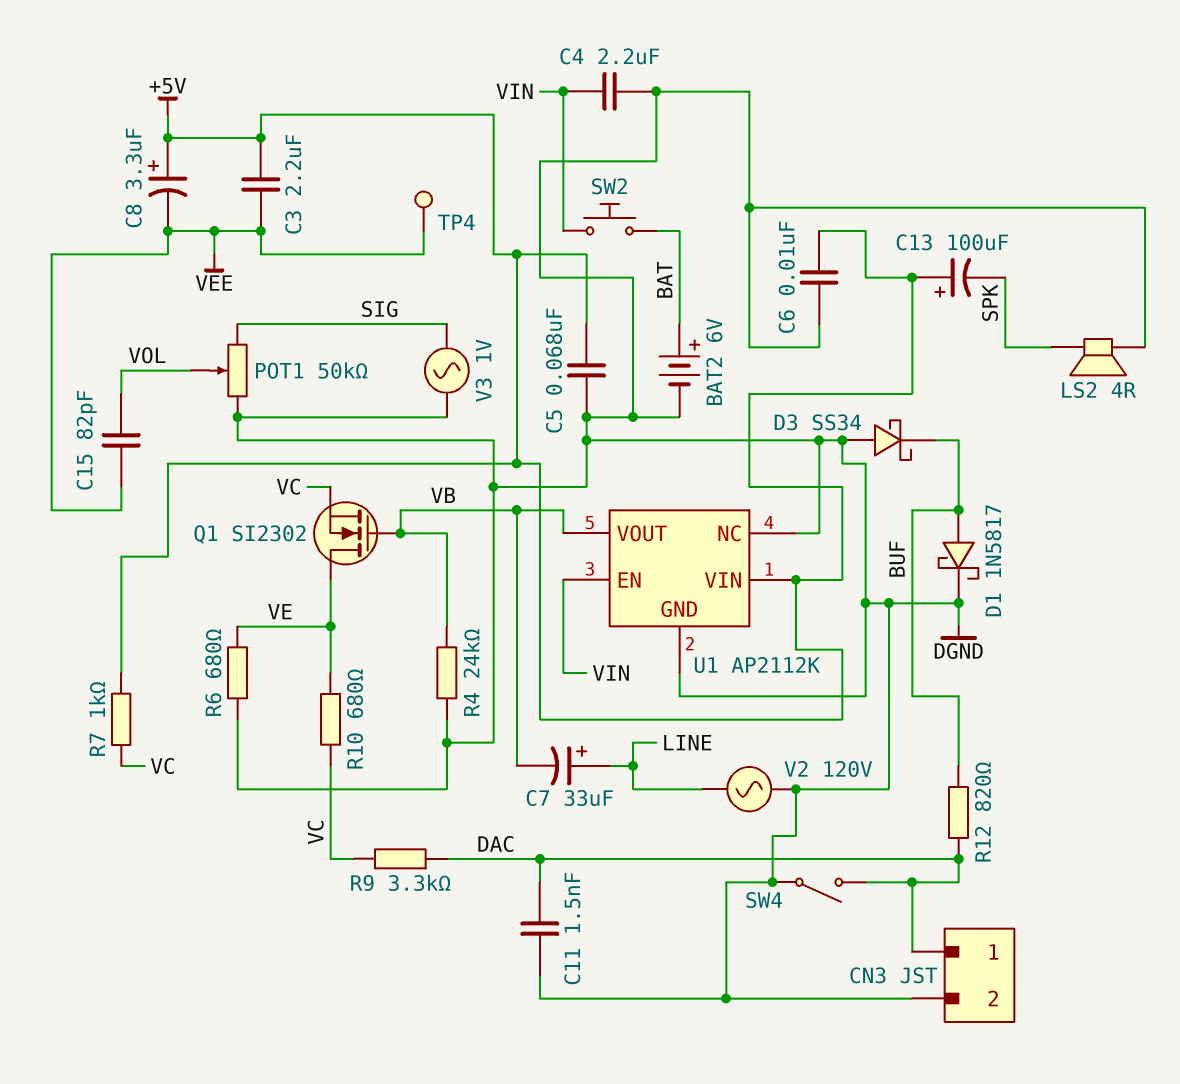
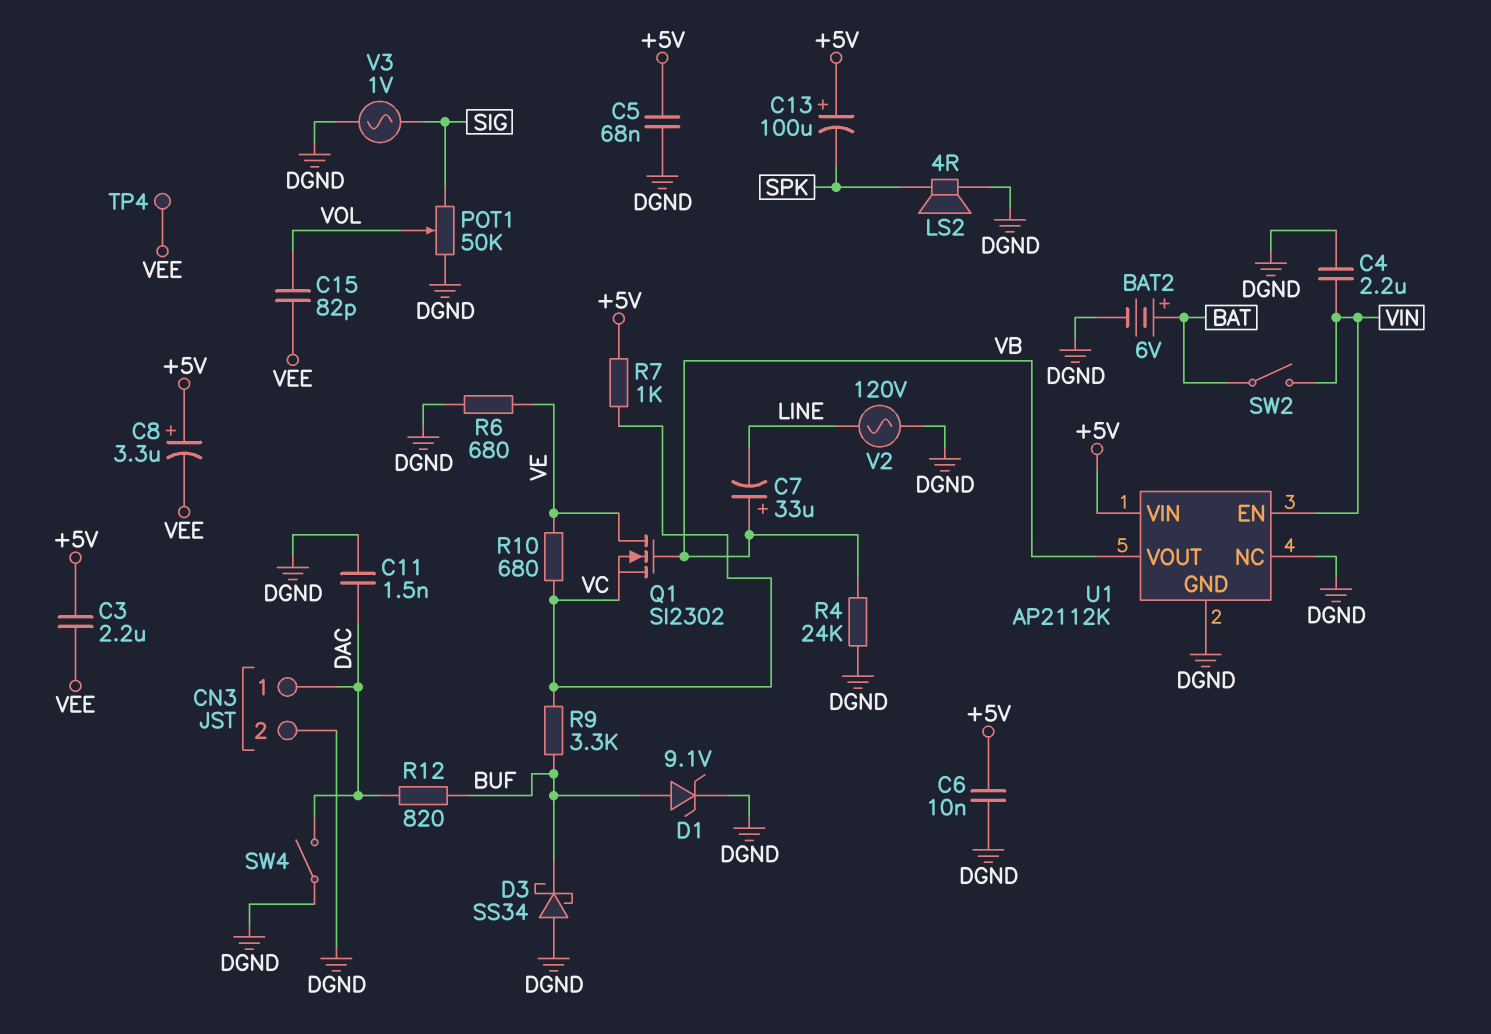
C7: 33uF (plus LINE, minus VB) -> 33uF (plus VB, minus LINE)
D1: schottky 1N5817 (A BUF, K DGND) -> zener 9.1V (A BUF, K DGND)
R9: 3.3k (DAC, VC) -> 3.3k (BUF, VC)
SW2: button (BAT, VIN) -> switch (BAT, VIN)

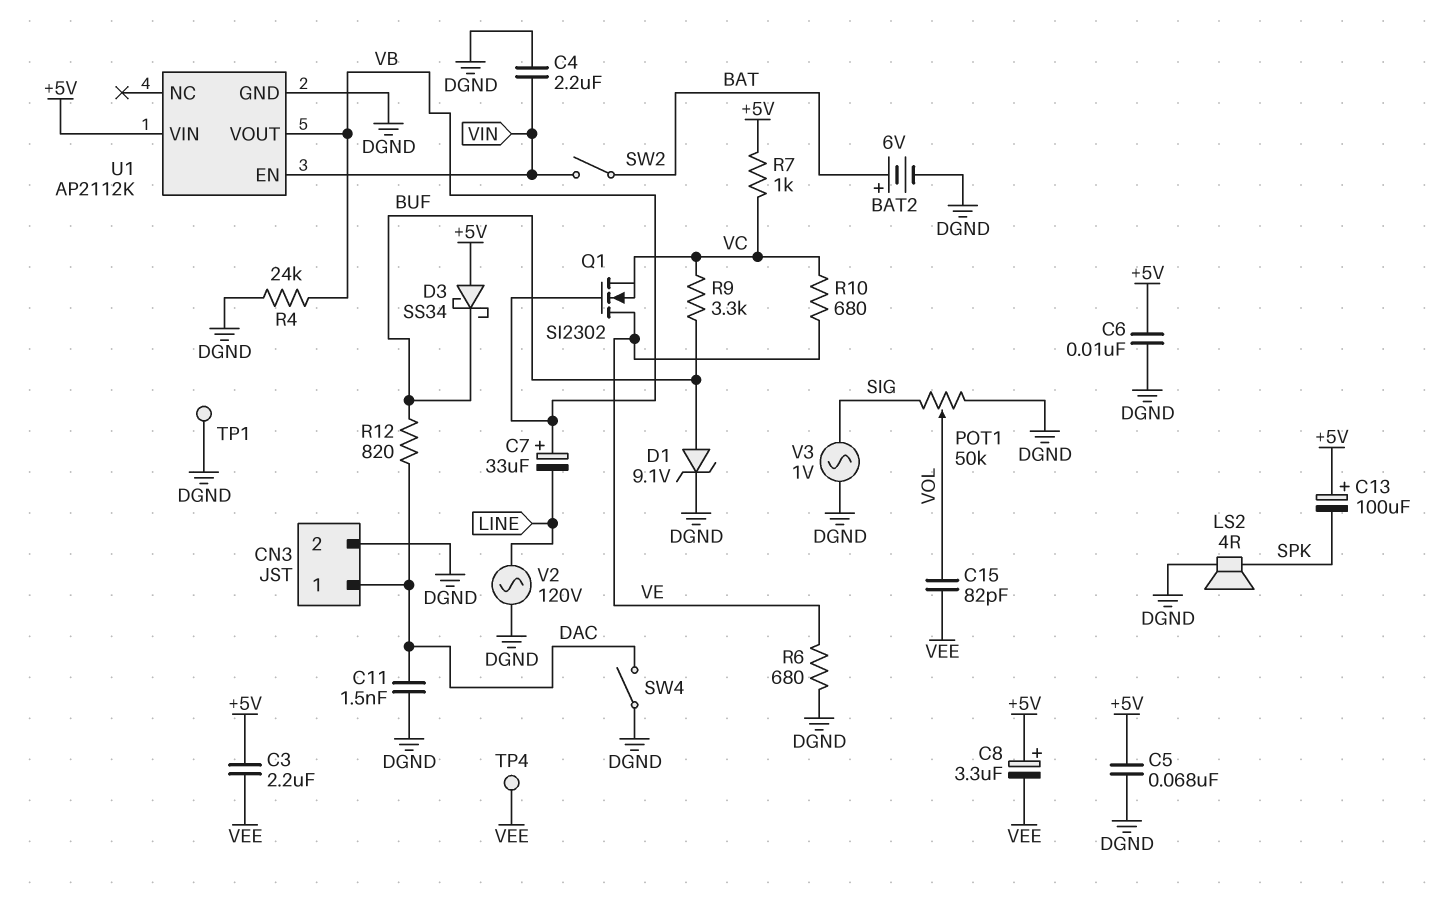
D3: schottky SS34 (A DGND, K BUF) -> schottky SS34 (A +5V, K BUF)
TP1: none -> test point (DGND)
U1 pin NC: DGND -> none

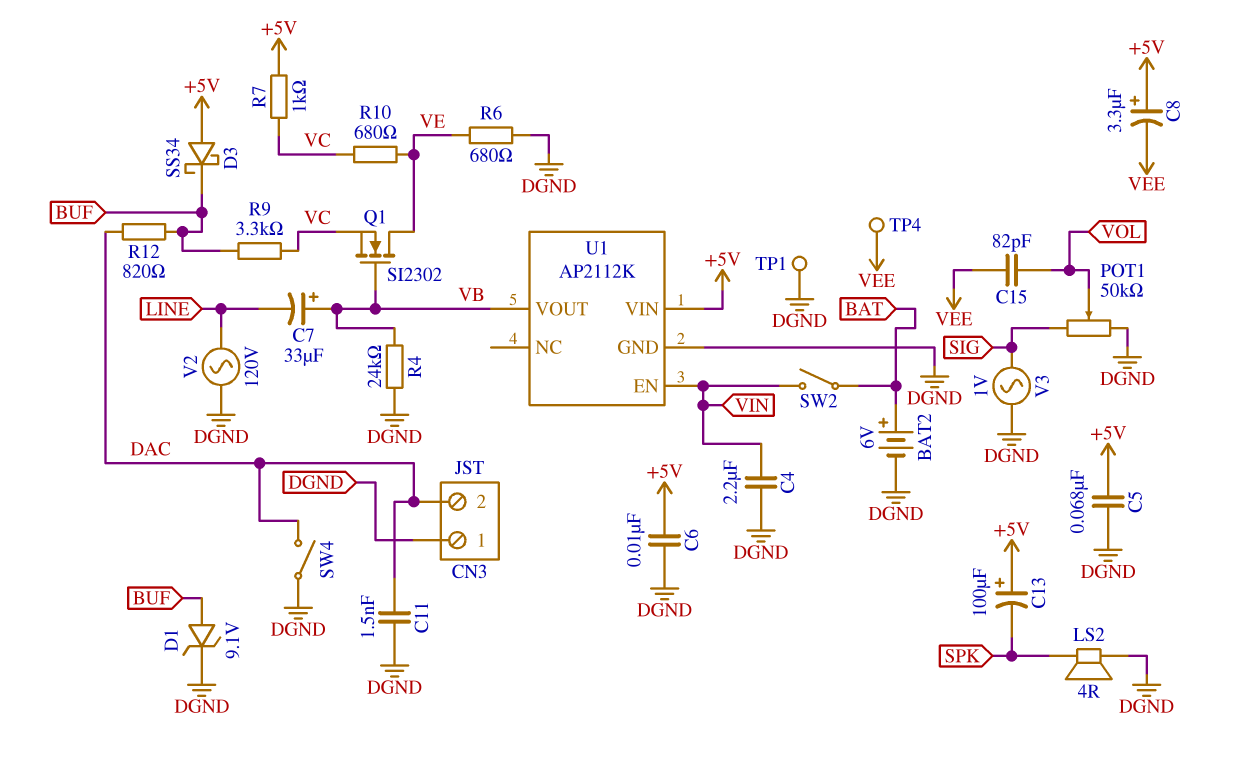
C3: 2.2uF (+5V, VEE) -> none
CN3 pin 1: DAC -> DGND
CN3 pin 2: DGND -> DAC

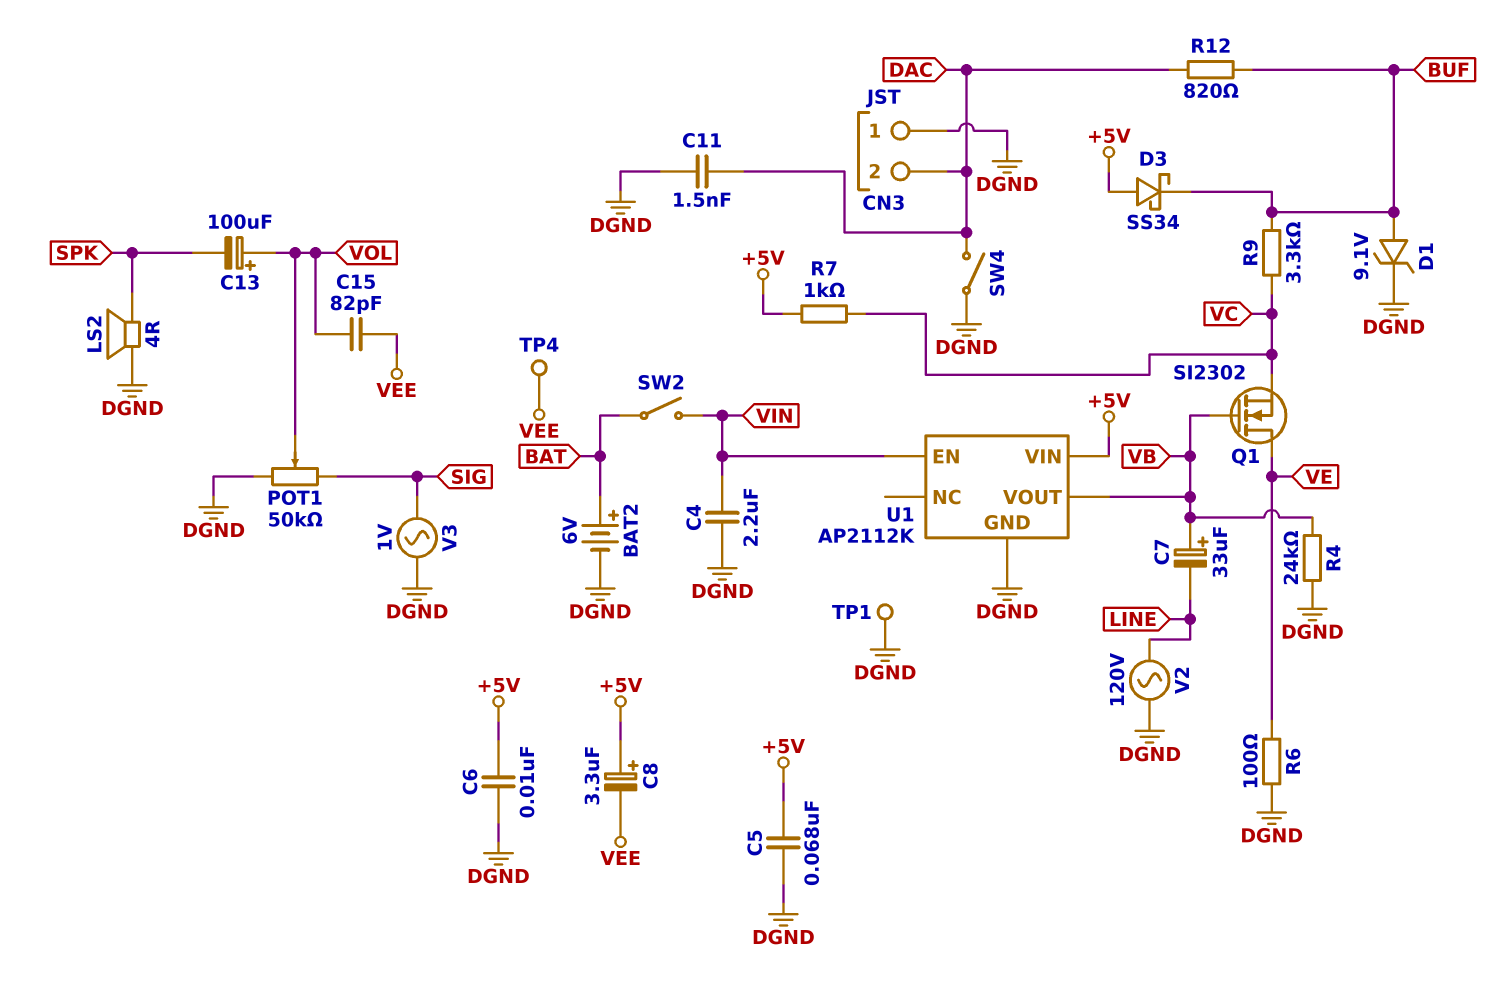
C13: 100uF (plus +5V, minus SPK) -> 100uF (plus VOL, minus SPK)
R6: 680 (DGND, VE) -> 100 (DGND, VE)
R10: 680 (VC, VE) -> none

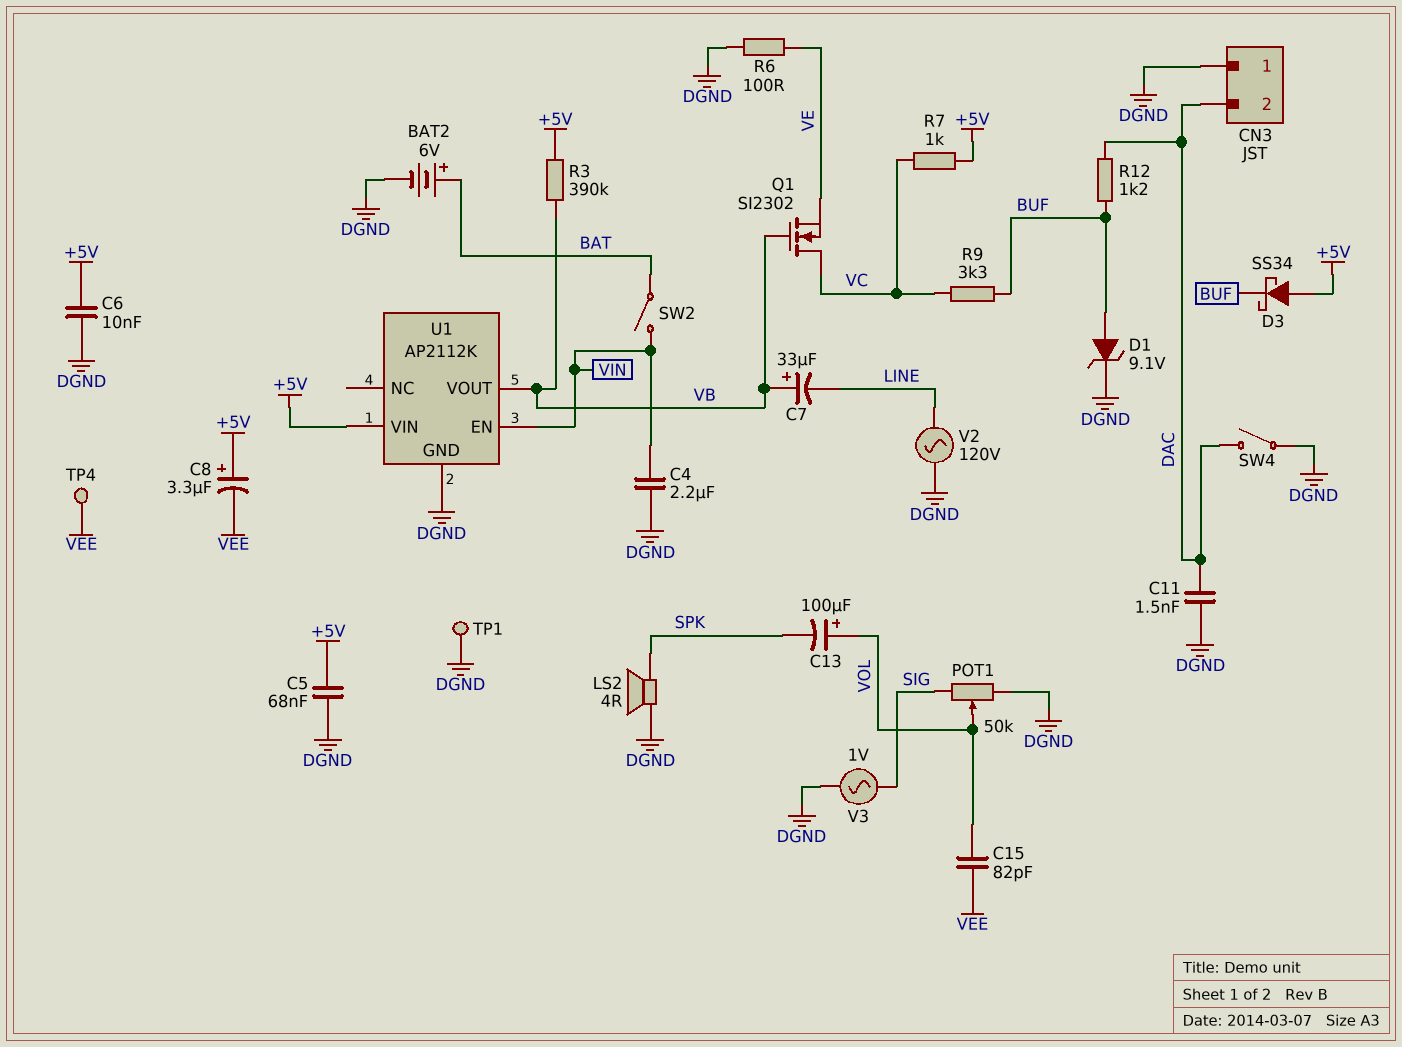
Q1: NMOS SI2302 (G VB, D VE, S VC) -> NMOS SI2302 (G VB, D VC, S VE)
R3: none -> 390k (+5V, VB)
R4: 24k (DGND, VB) -> none
R12: 820 (BUF, DAC) -> 1.2k (BUF, DAC)

